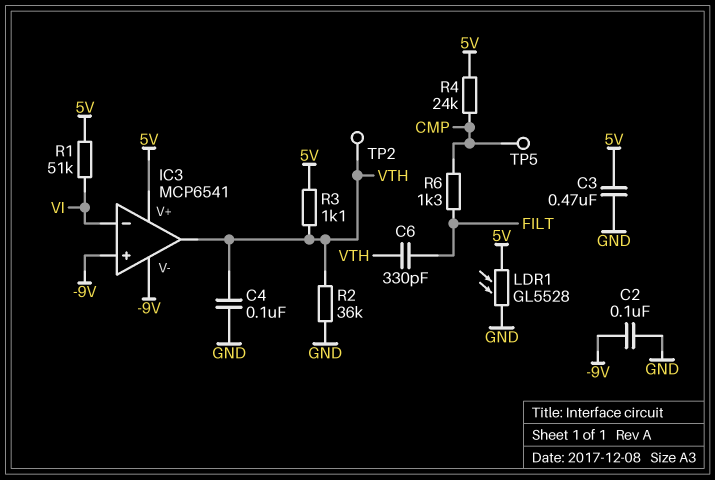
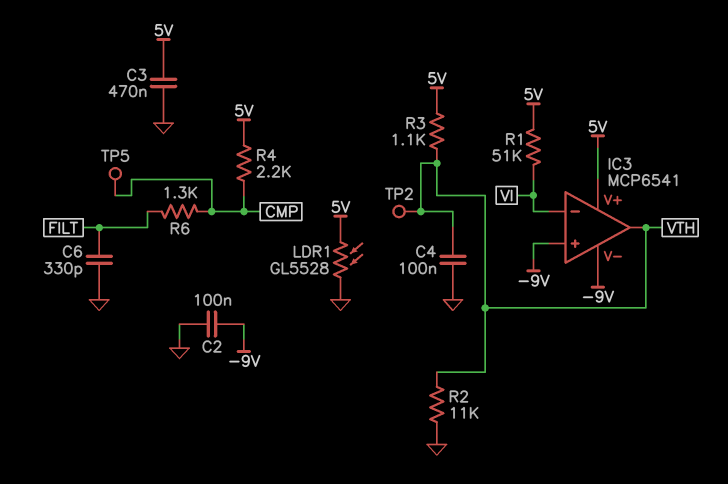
C6: 330pF (FILT, VTH) -> 330pF (FILT, GND)
R2: 36k (GND, VTH) -> 11k (GND, VTH)
R4: 24k (5V, CMP) -> 2.2k (5V, CMP)

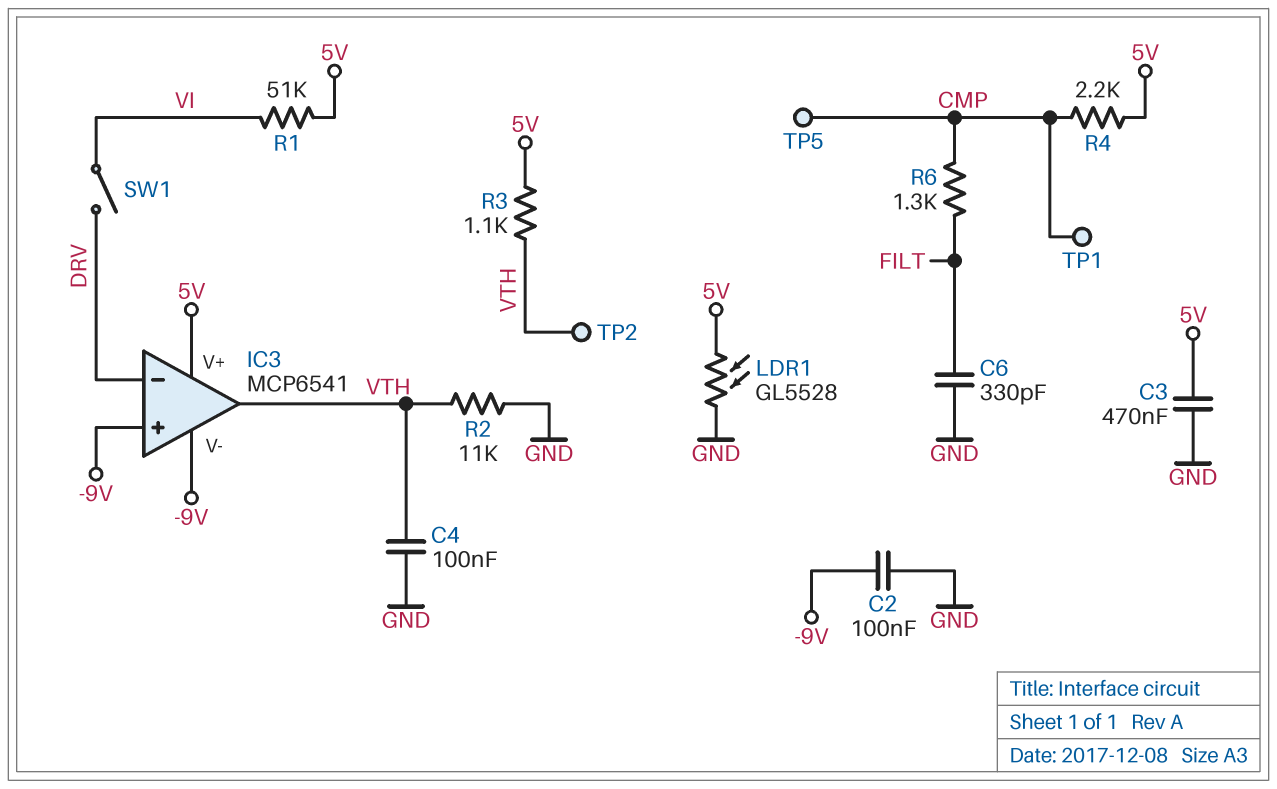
IC3 pin in-: VI -> DRV
SW1: none -> switch (DRV, VI)
TP1: none -> test point (CMP)

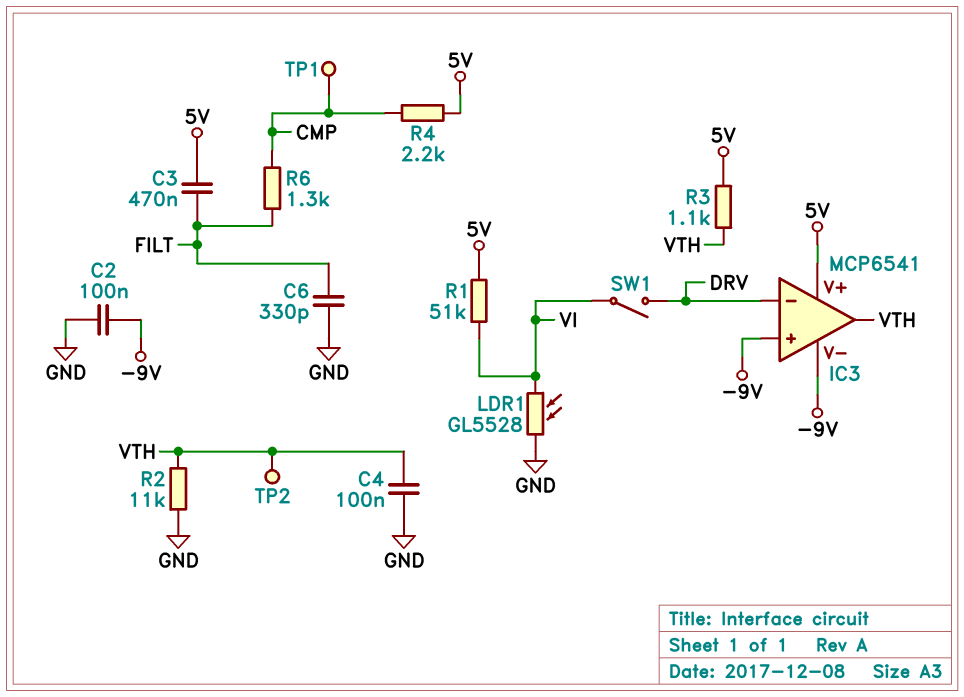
C3: 470nF (5V, GND) -> 470nF (5V, FILT)
LDR1: GL5528 (5V, GND) -> GL5528 (GND, VI)
TP5: test point (CMP) -> none

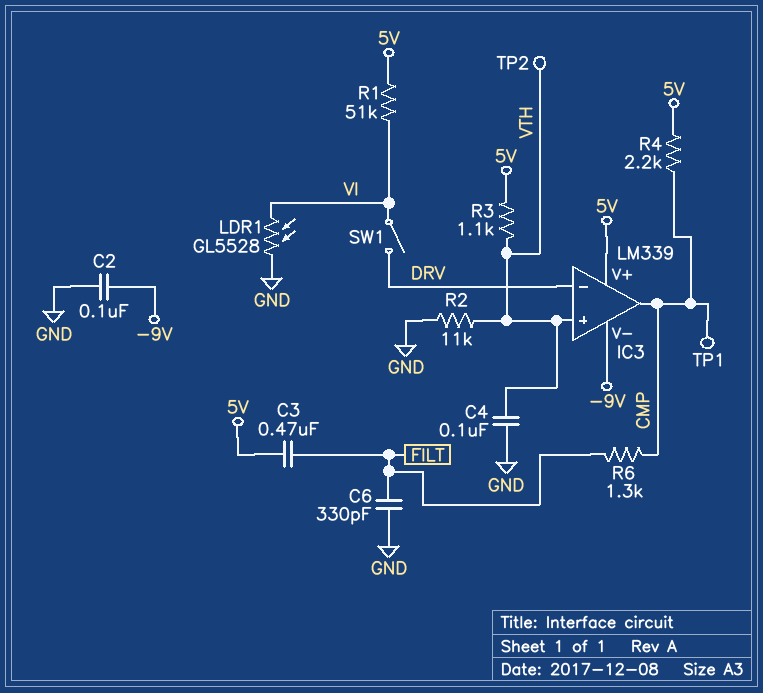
IC3: MCP6541 -> LM339
IC3 pin in+: -9V -> VTH
IC3 pin out: VTH -> CMP

